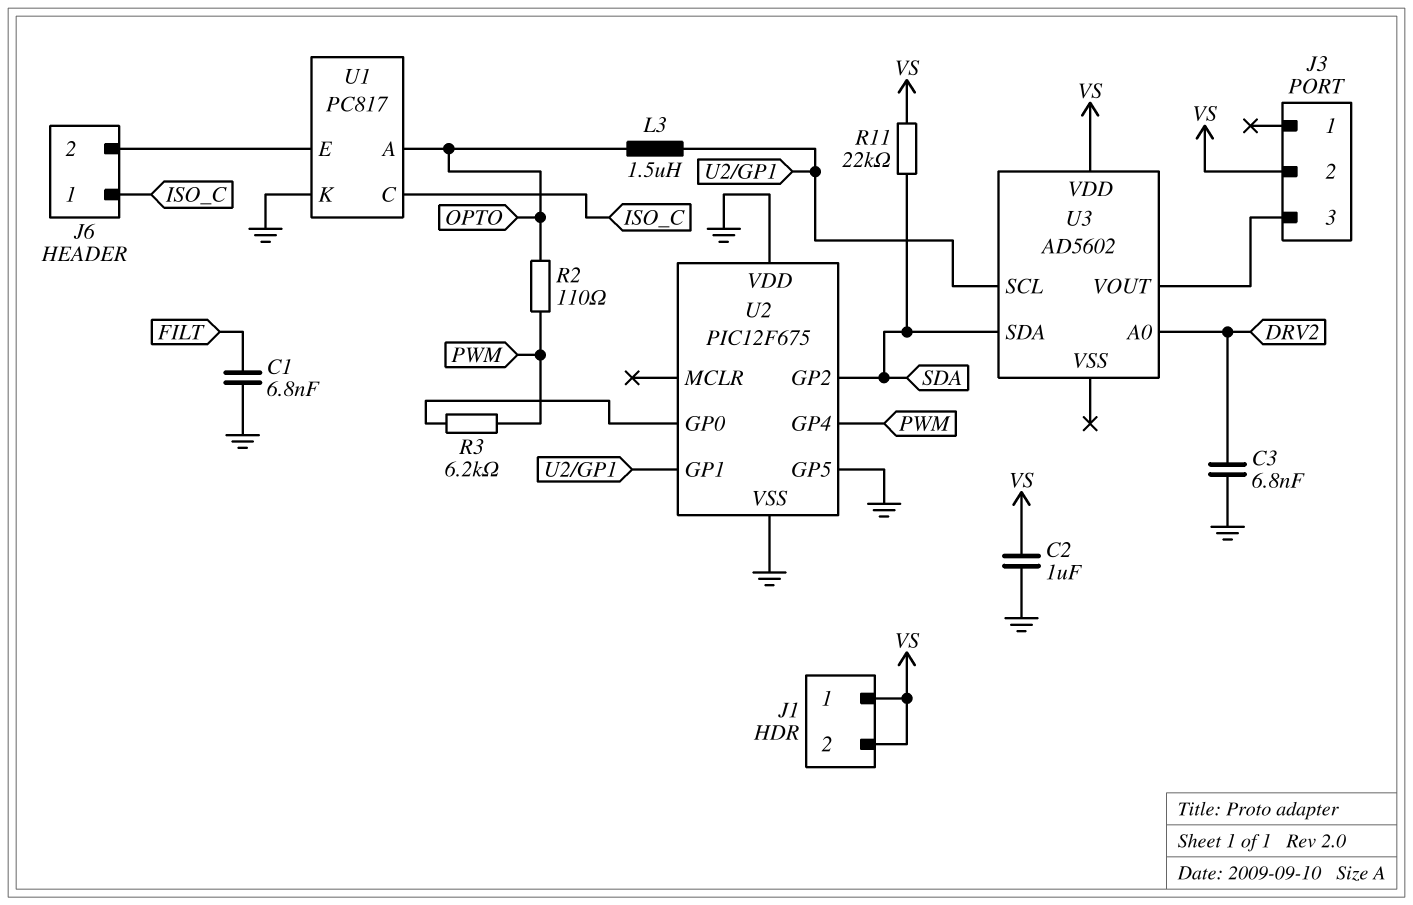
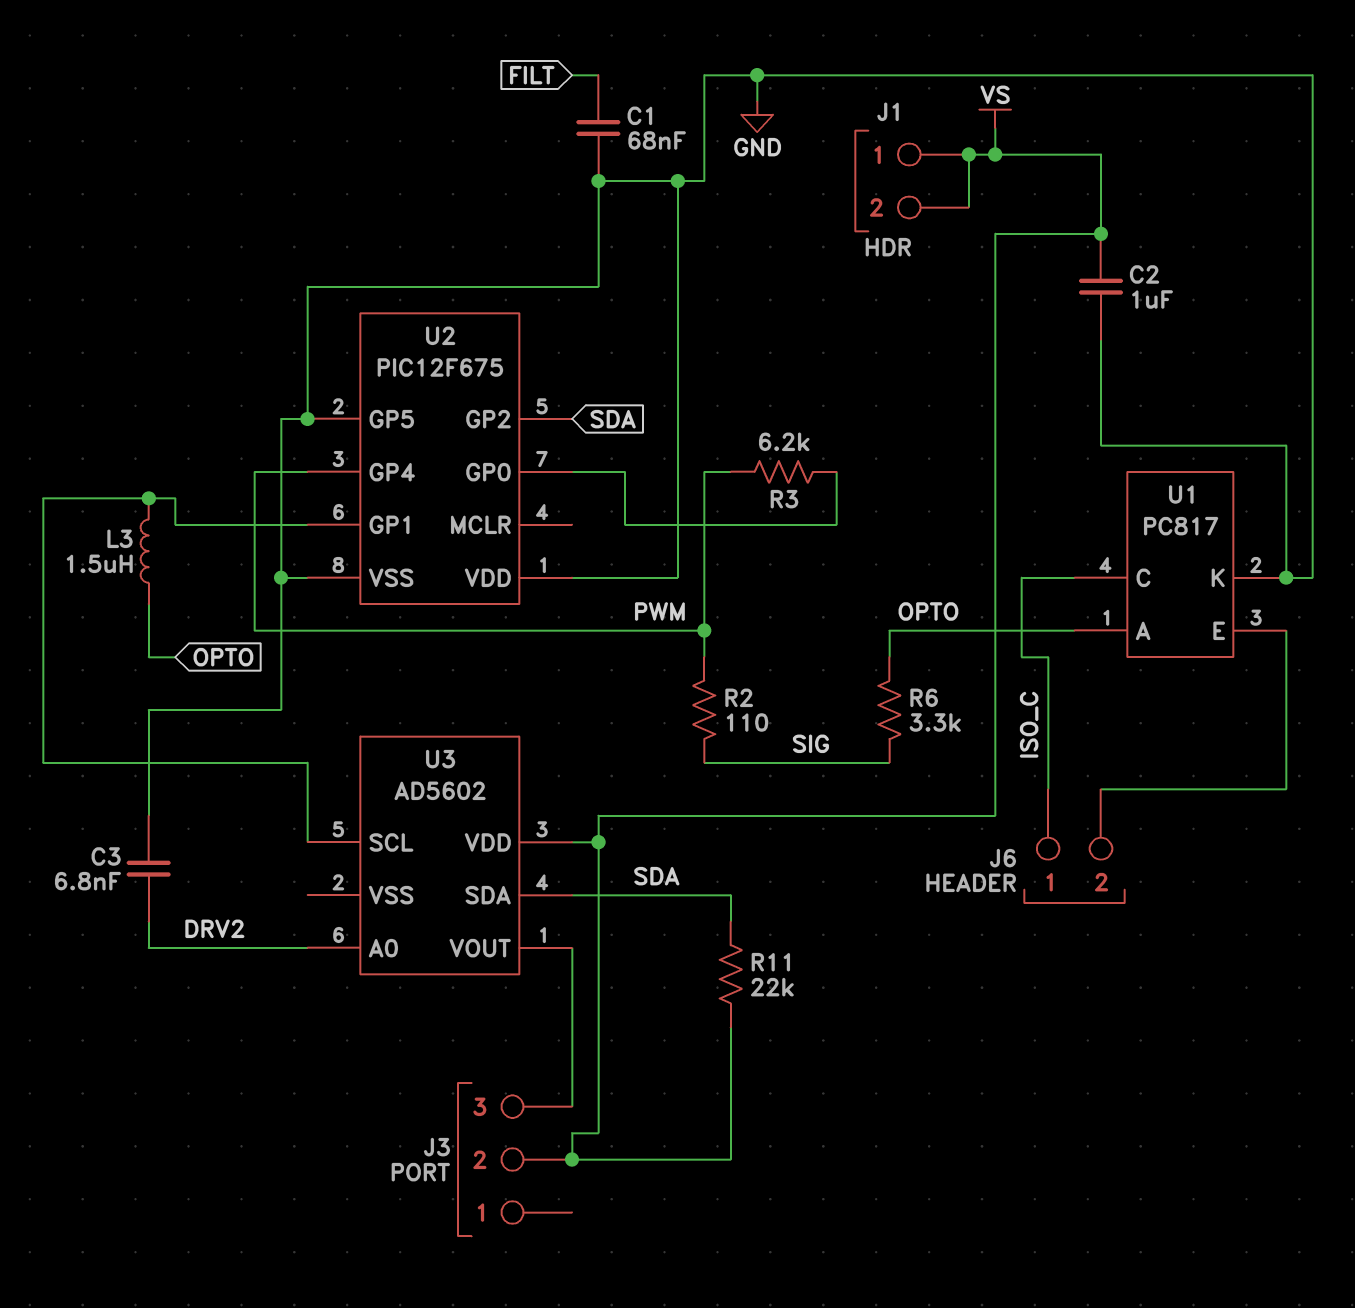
C1: 6.8nF (FILT, GND) -> 68nF (FILT, GND)
R2: 110 (OPTO, PWM) -> 110 (PWM, SIG)
R6: none -> 3.3k (OPTO, SIG)

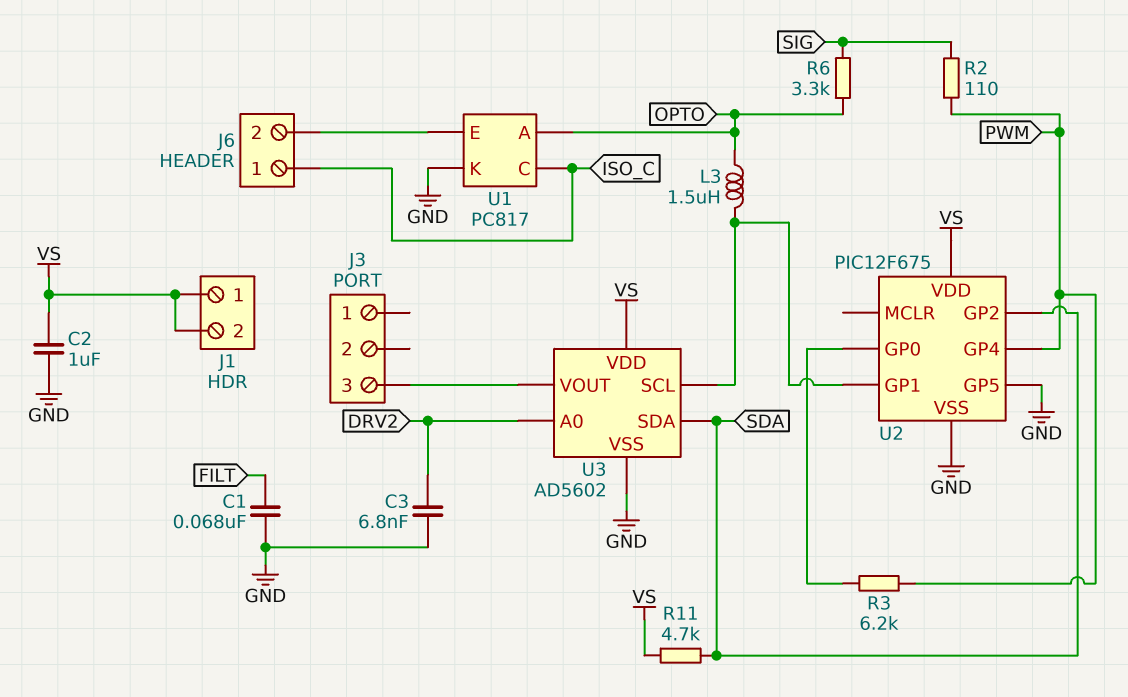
J3 pin 2: VS -> none
R11: 22k (SDA, VS) -> 4.7k (SDA, VS)
U2 pin VDD: GND -> VS
U3 pin VSS: none -> GND

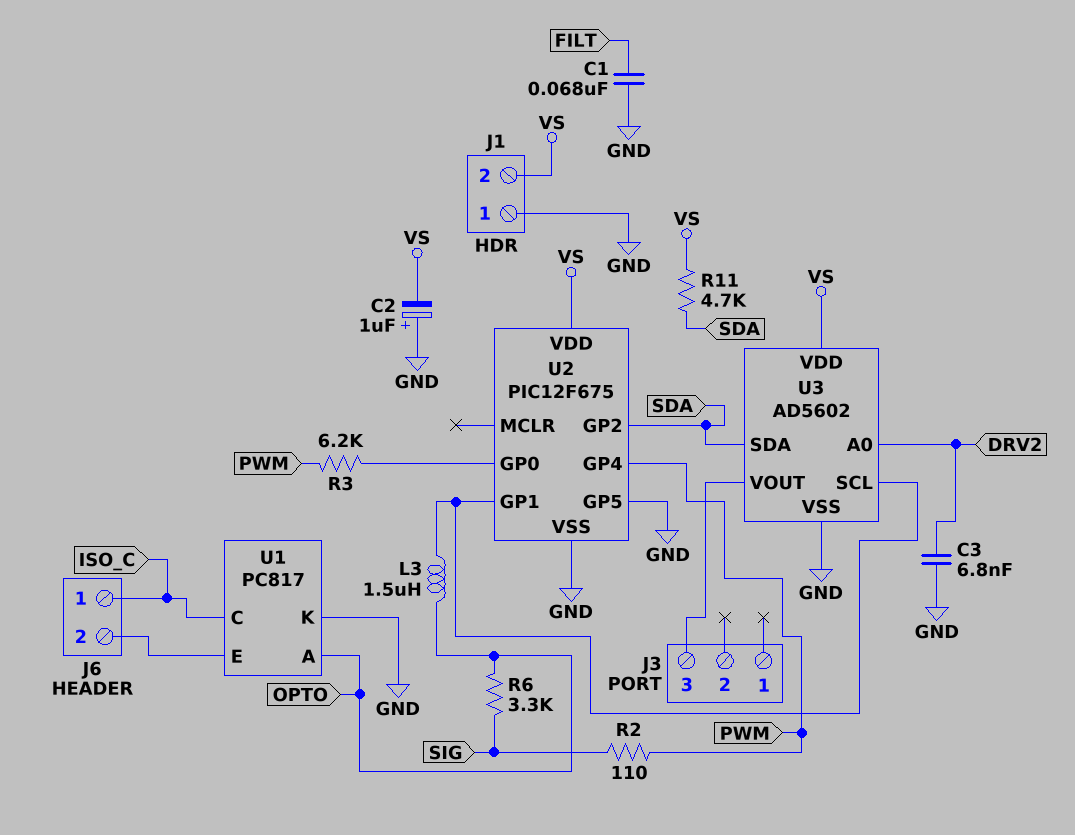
C2: 1uF (GND, VS) -> 1uF (plus GND, minus VS)
J1 pin 1: VS -> GND

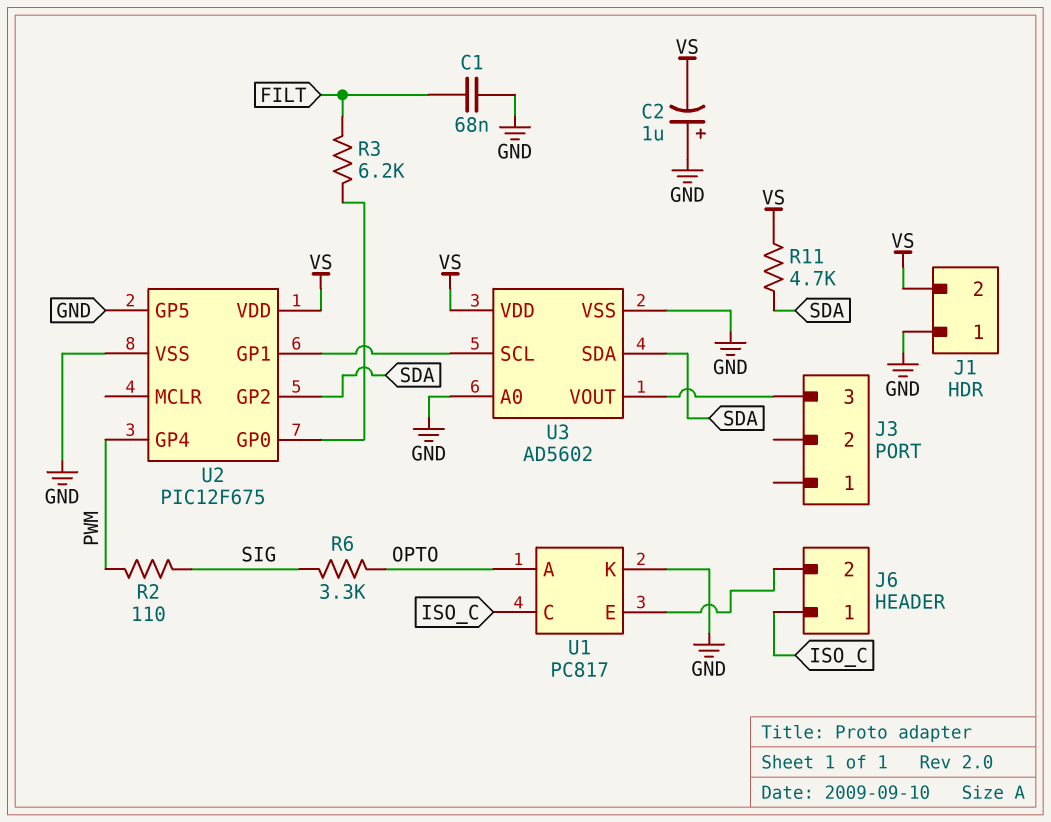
C3: 6.8nF (DRV2, GND) -> none
L3: 1.5uH (OPTO, U2/GP1) -> none
R3: 6.2k (PWM, U2/GP0) -> 6.2k (FILT, U2/GP0)
U3 pin A0: DRV2 -> GND

